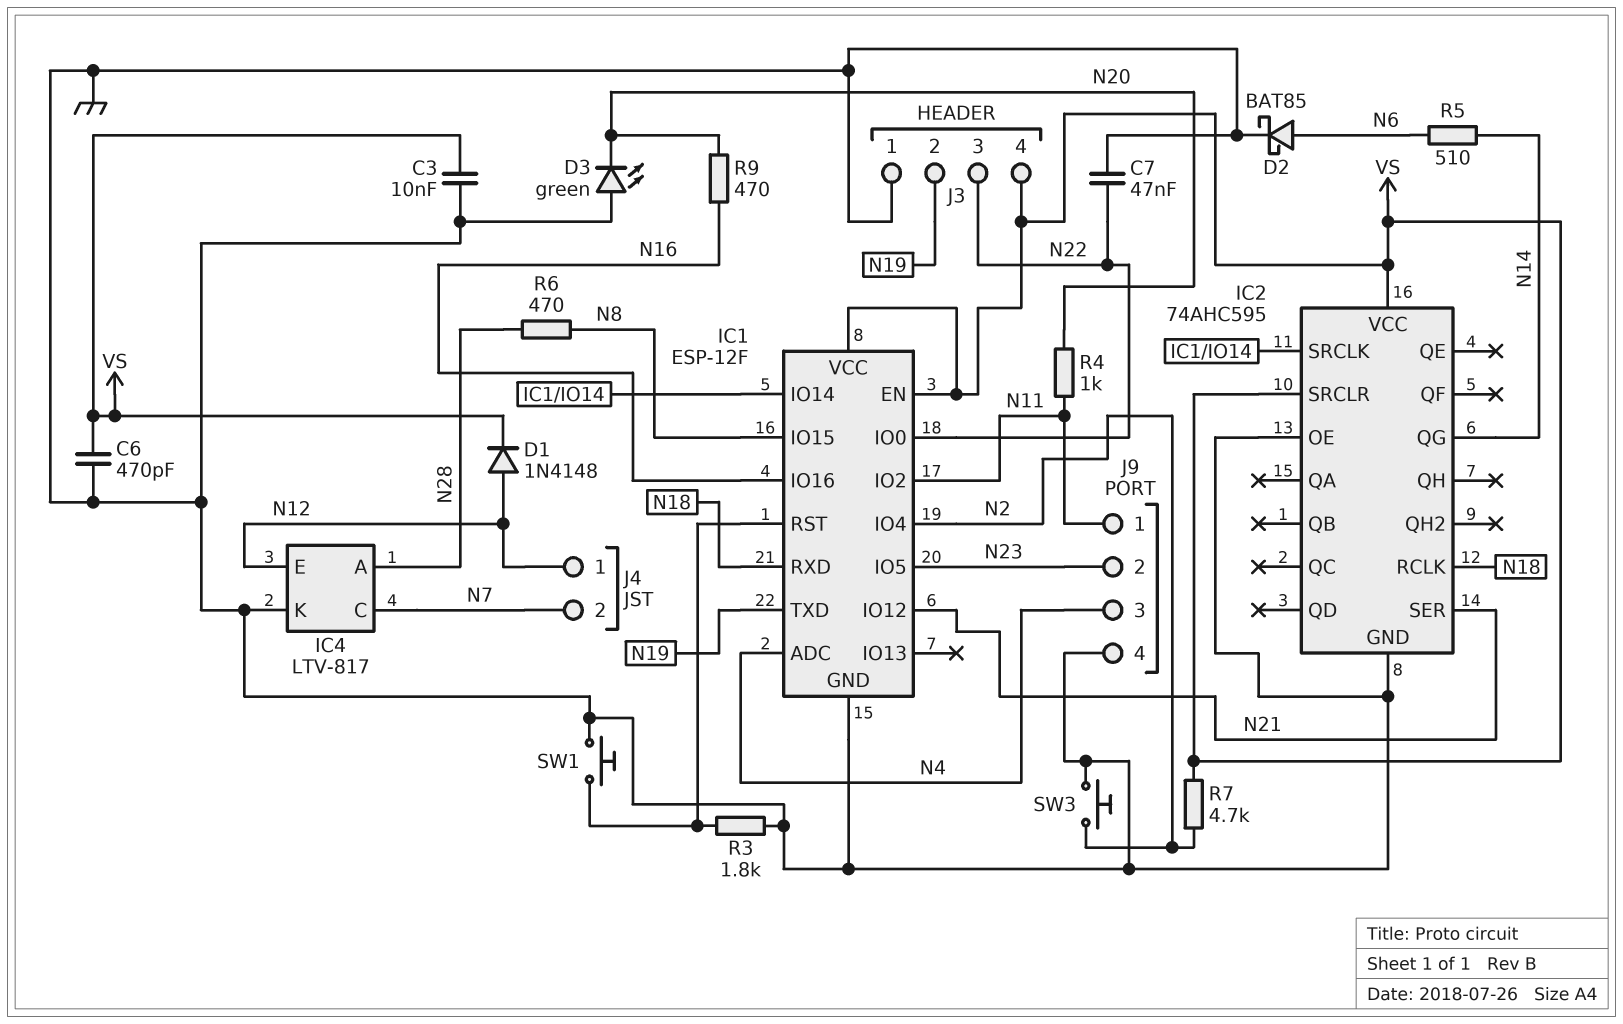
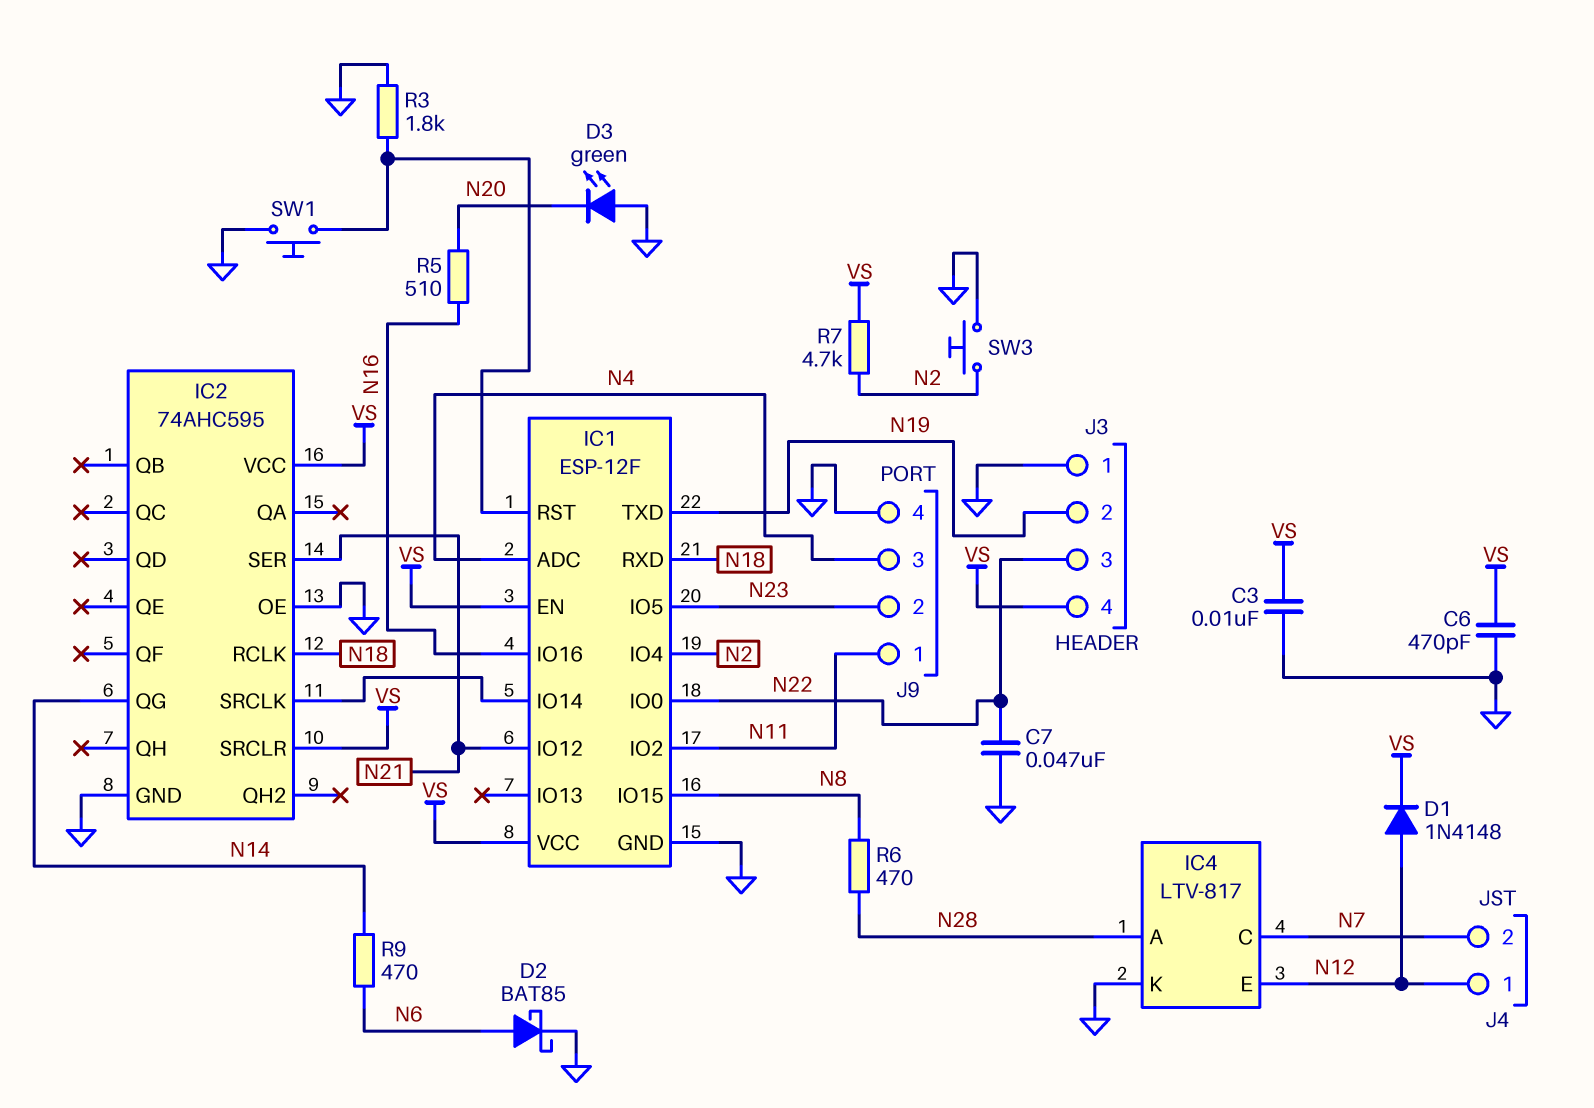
R4: 1k (N11, N20) -> none
R5: 510 (N6, N14) -> 510 (N16, N20)
R9: 470 (N16, N20) -> 470 (N6, N14)

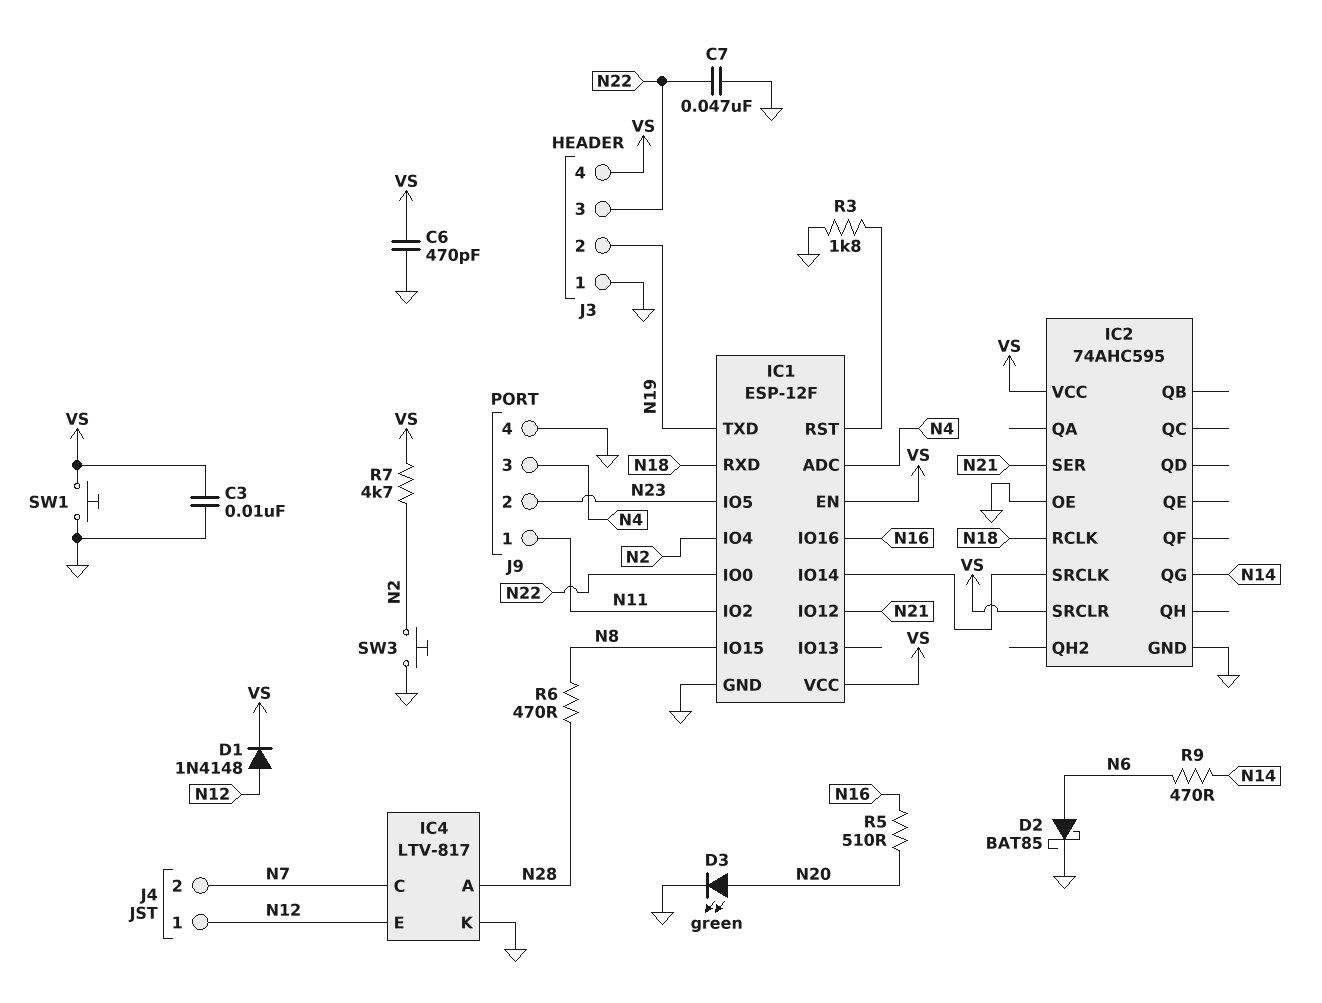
D3: LED green (A GND, K N20) -> LED green (A N20, K GND)
SW1: button (GND, IC1/RST) -> button (GND, VS)

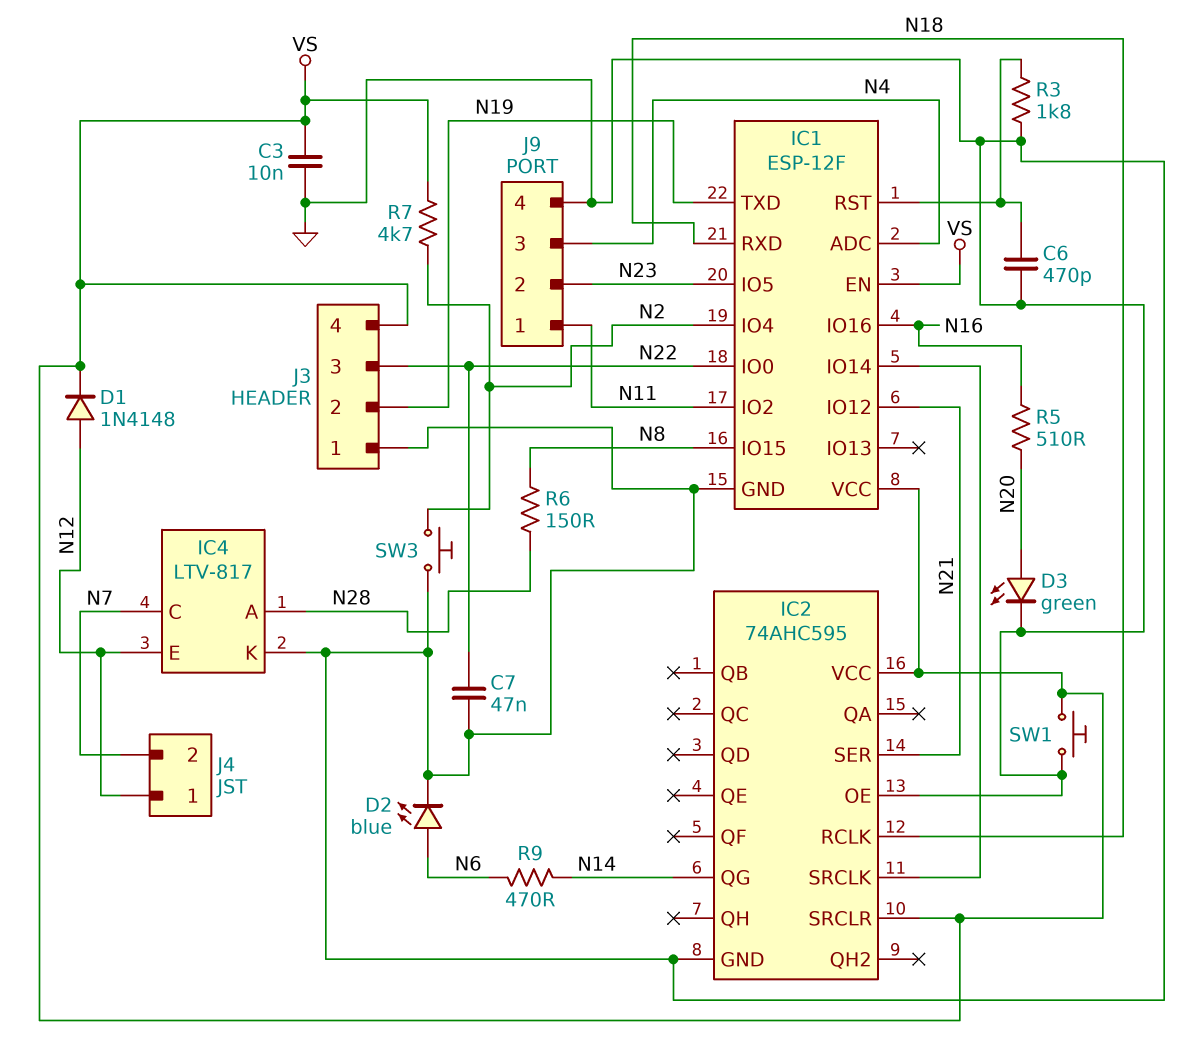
C6: 470pF (GND, VS) -> 470pF (GND, IC1/RST)
D2: schottky BAT85 (A N6, K GND) -> LED blue (A N6, K GND)
R6: 470 (N8, N28) -> 150 (N8, N28)

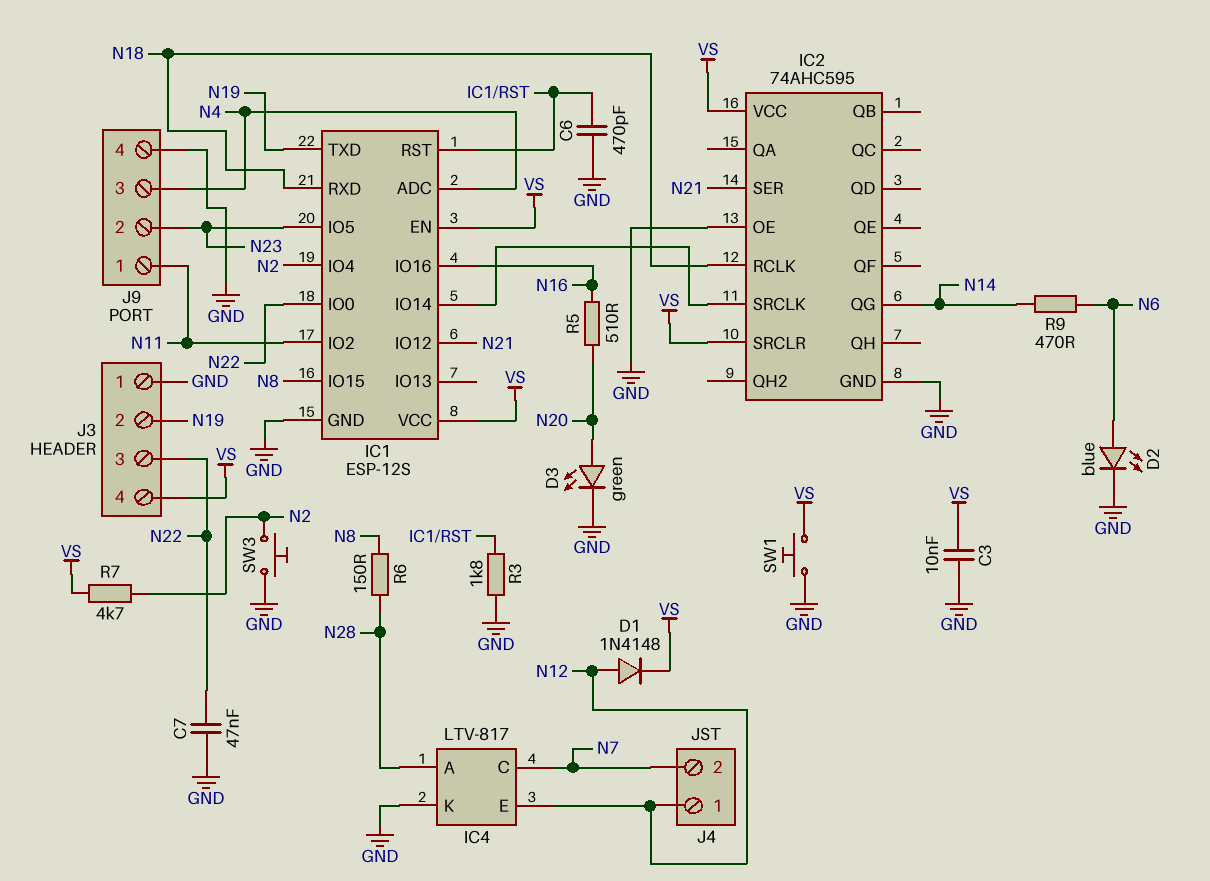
IC1: ESP-12F -> ESP-12S

